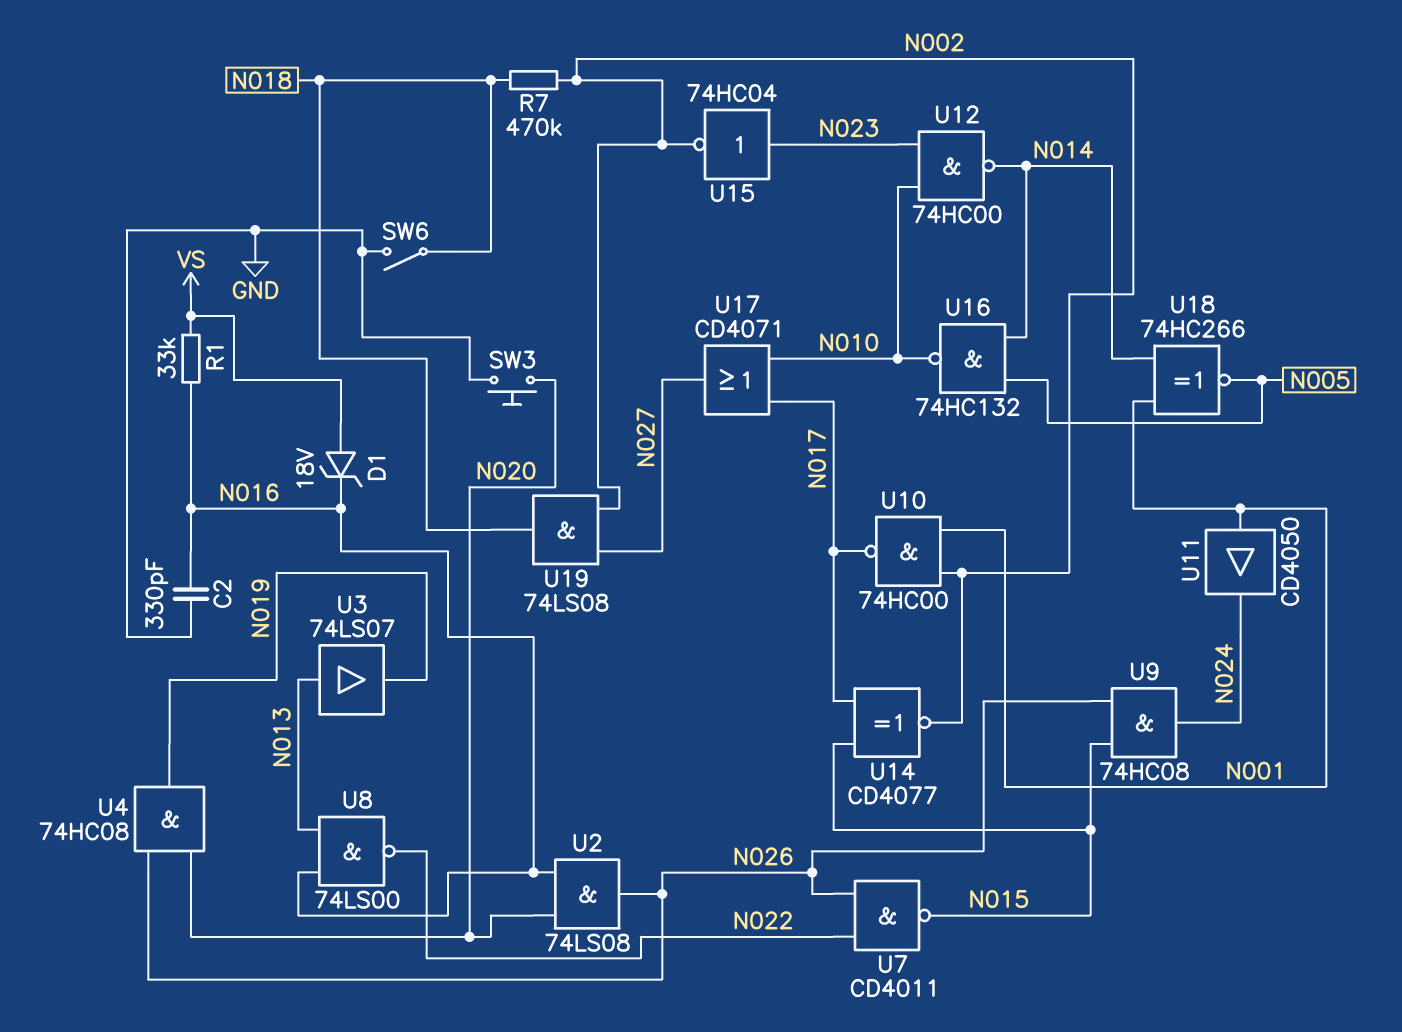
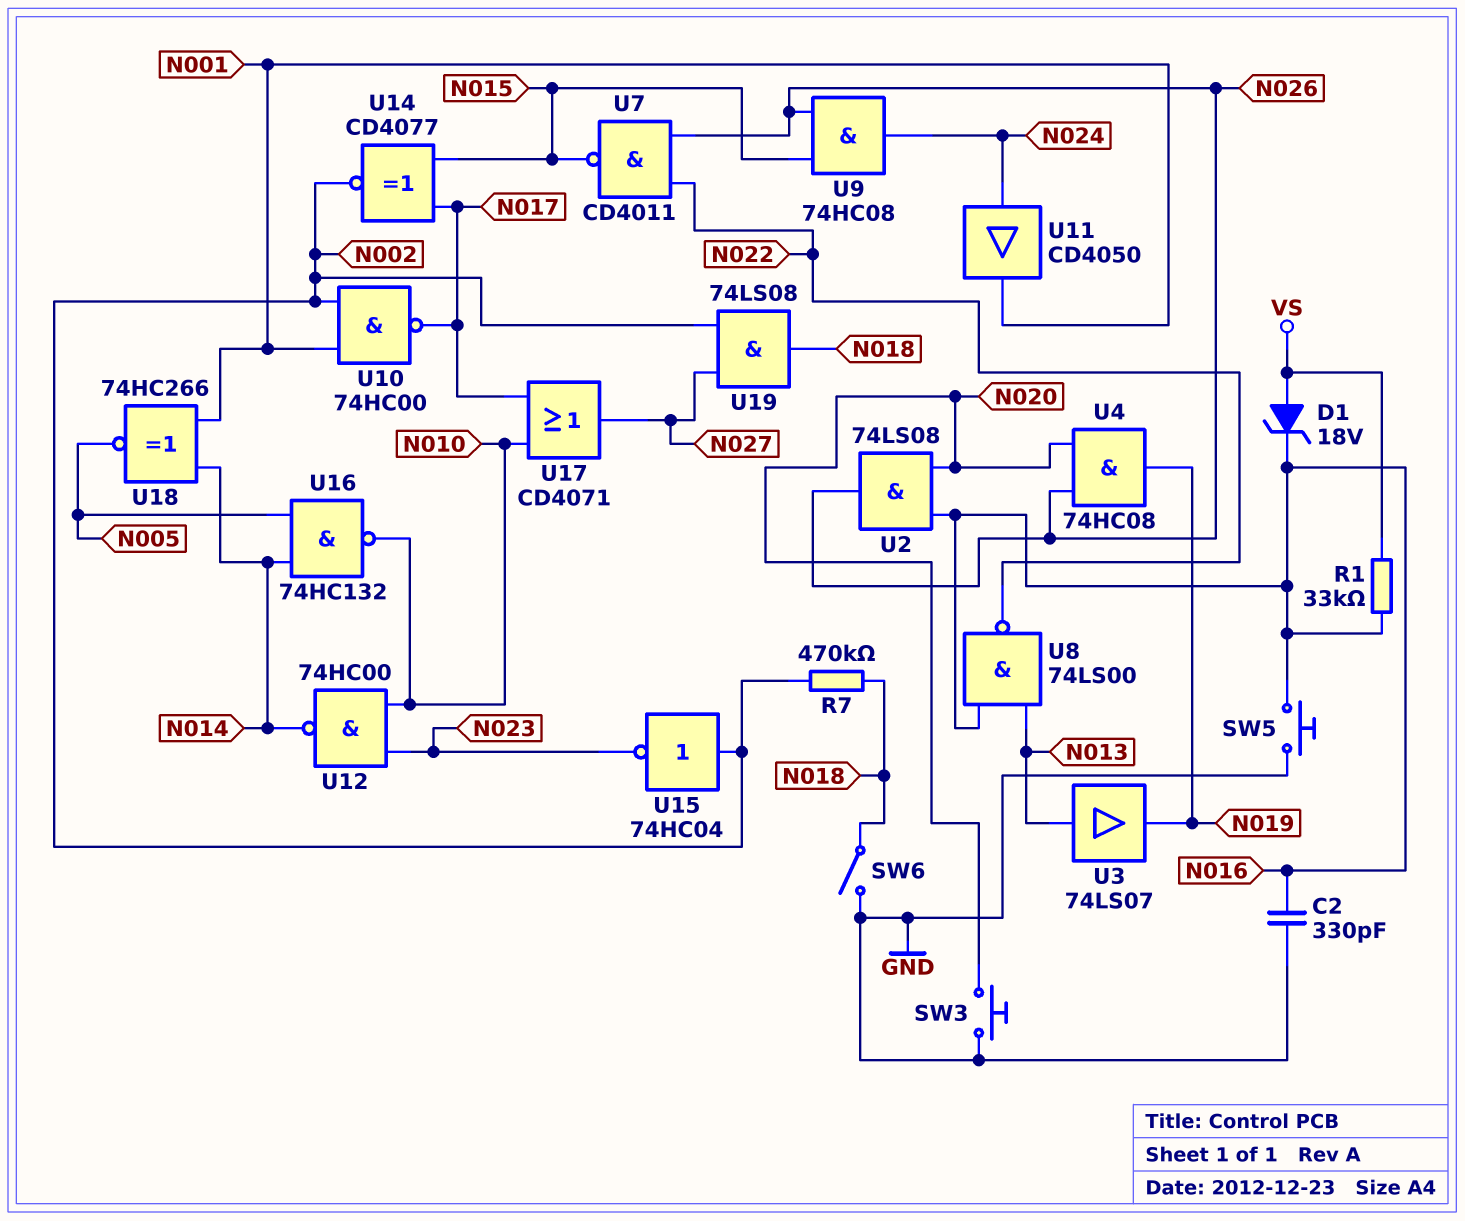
SW5: none -> button (GND, N016)
U11: buffer CD4050 (in N001, out N024) -> buffer CD4050 (in N024, out N001)
U15: NOT 74HC04 (in N023, out N002) -> NOT 74HC04 (in N002, out N023)

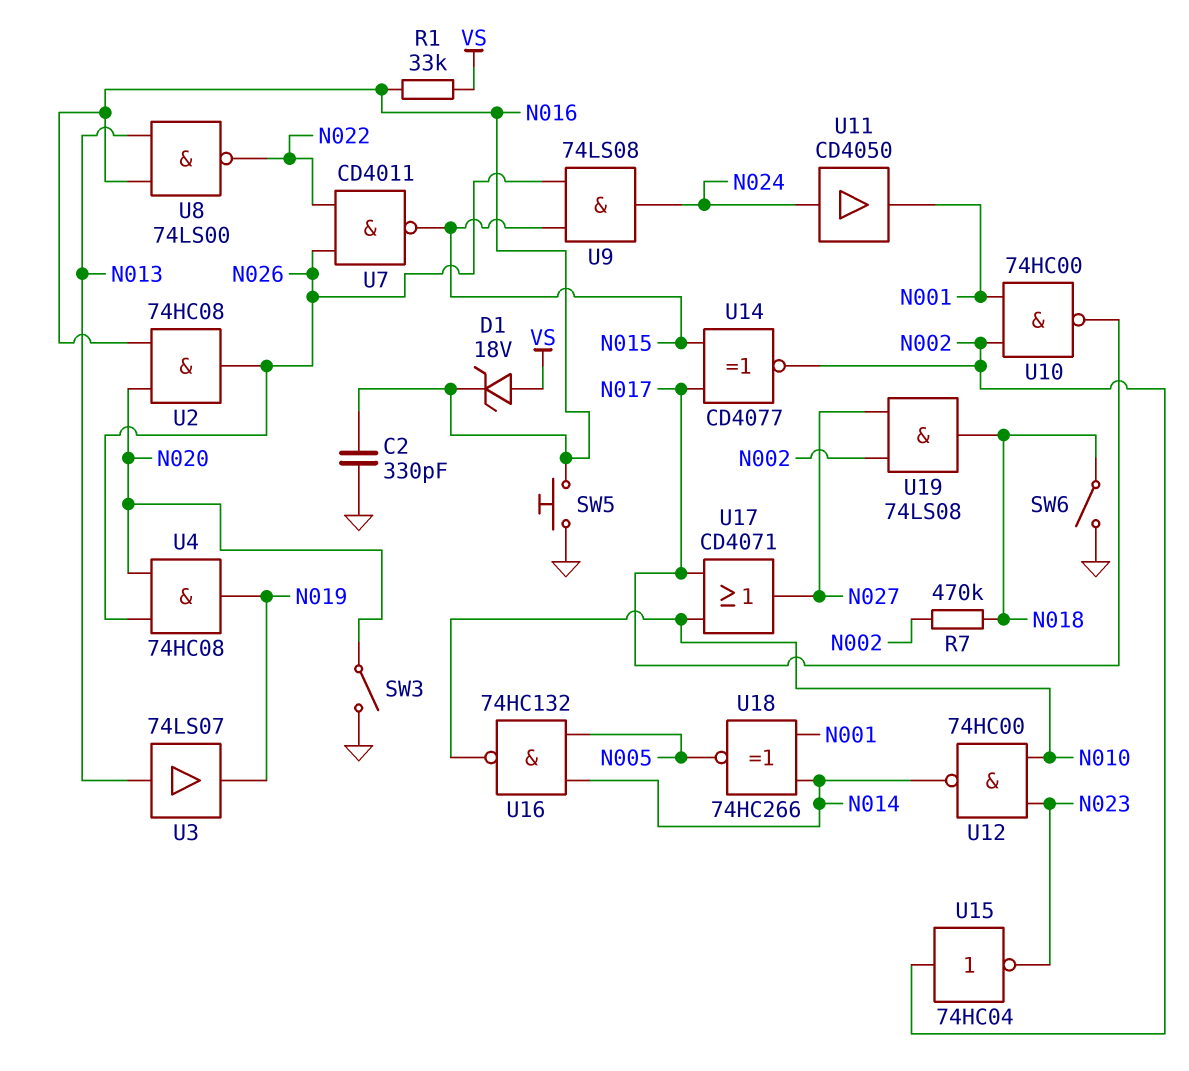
SW3: button (GND, N020) -> switch (GND, N020)
U2: AND 74LS08 (in N016, in N020, out N026) -> AND 74HC08 (in N016, in N020, out N026)
U9: AND 74HC08 (in N015, in N026, out N024) -> AND 74LS08 (in N015, in N026, out N024)

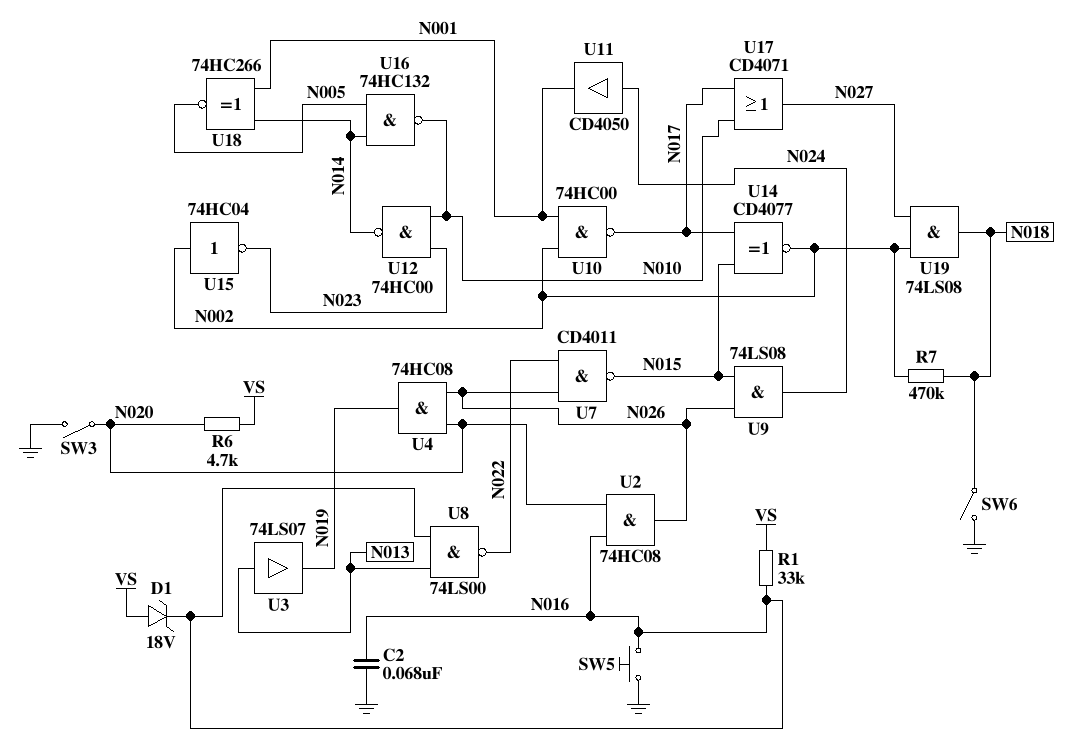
C2: 330pF (GND, N016) -> 68nF (GND, N016)
R6: none -> 4.7k (N020, VS)

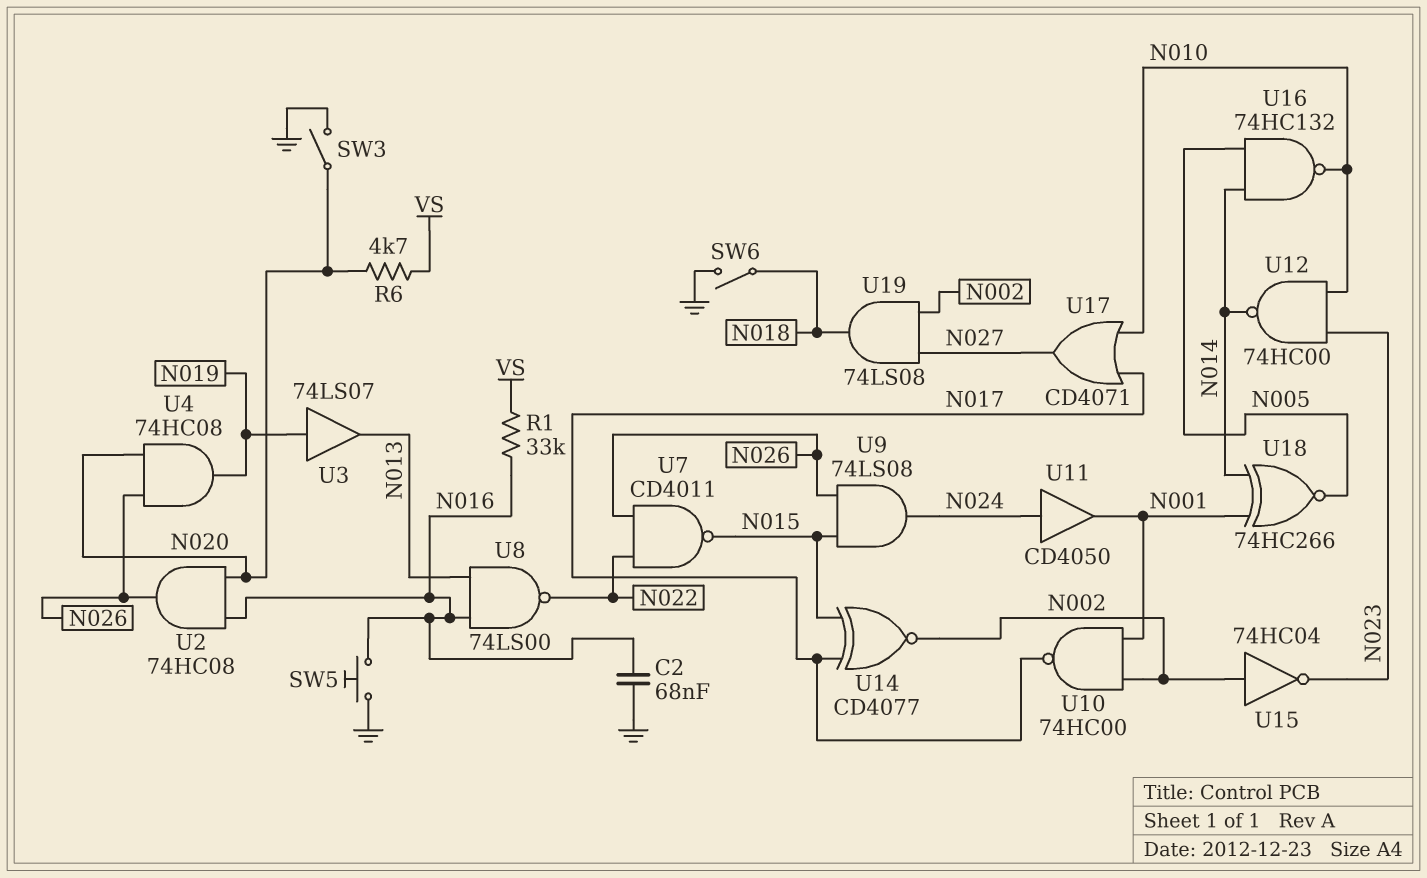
D1: zener 18V (A VS, K N016) -> none
R7: 470k (N002, N018) -> none
U3: buffer 74LS07 (in N013, out N019) -> buffer 74LS07 (in N019, out N013)

